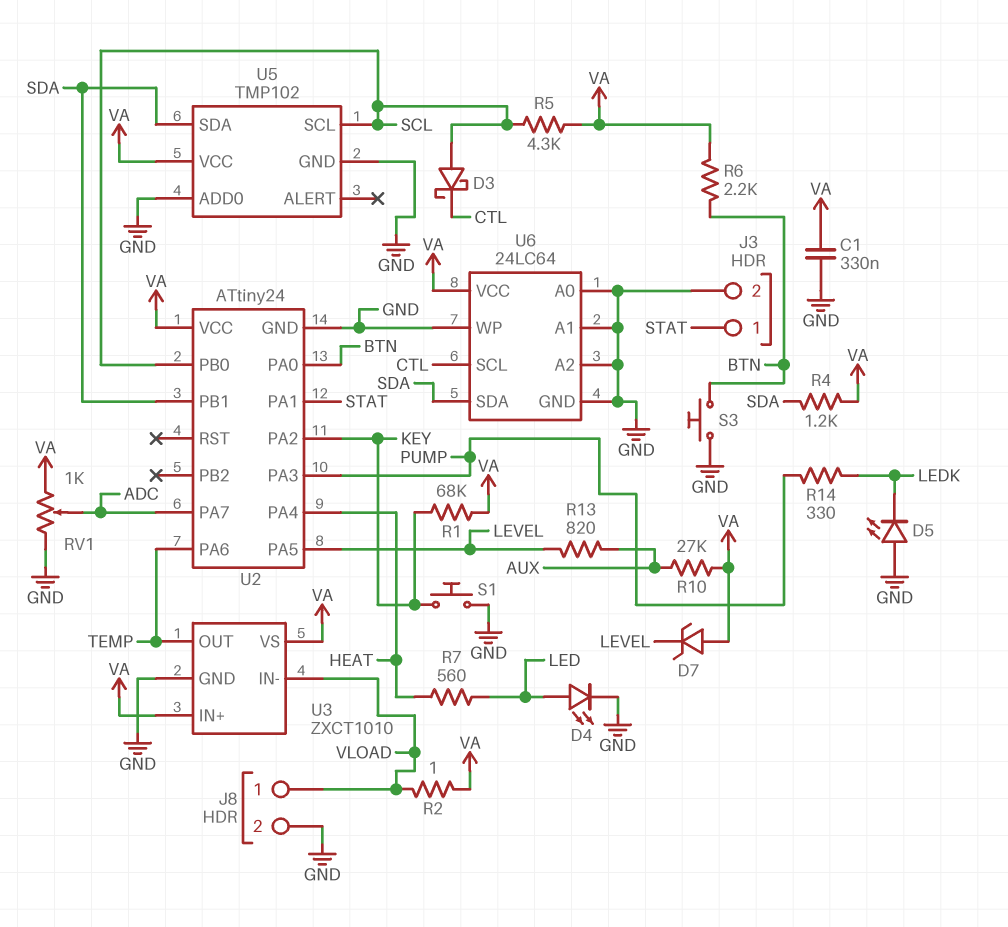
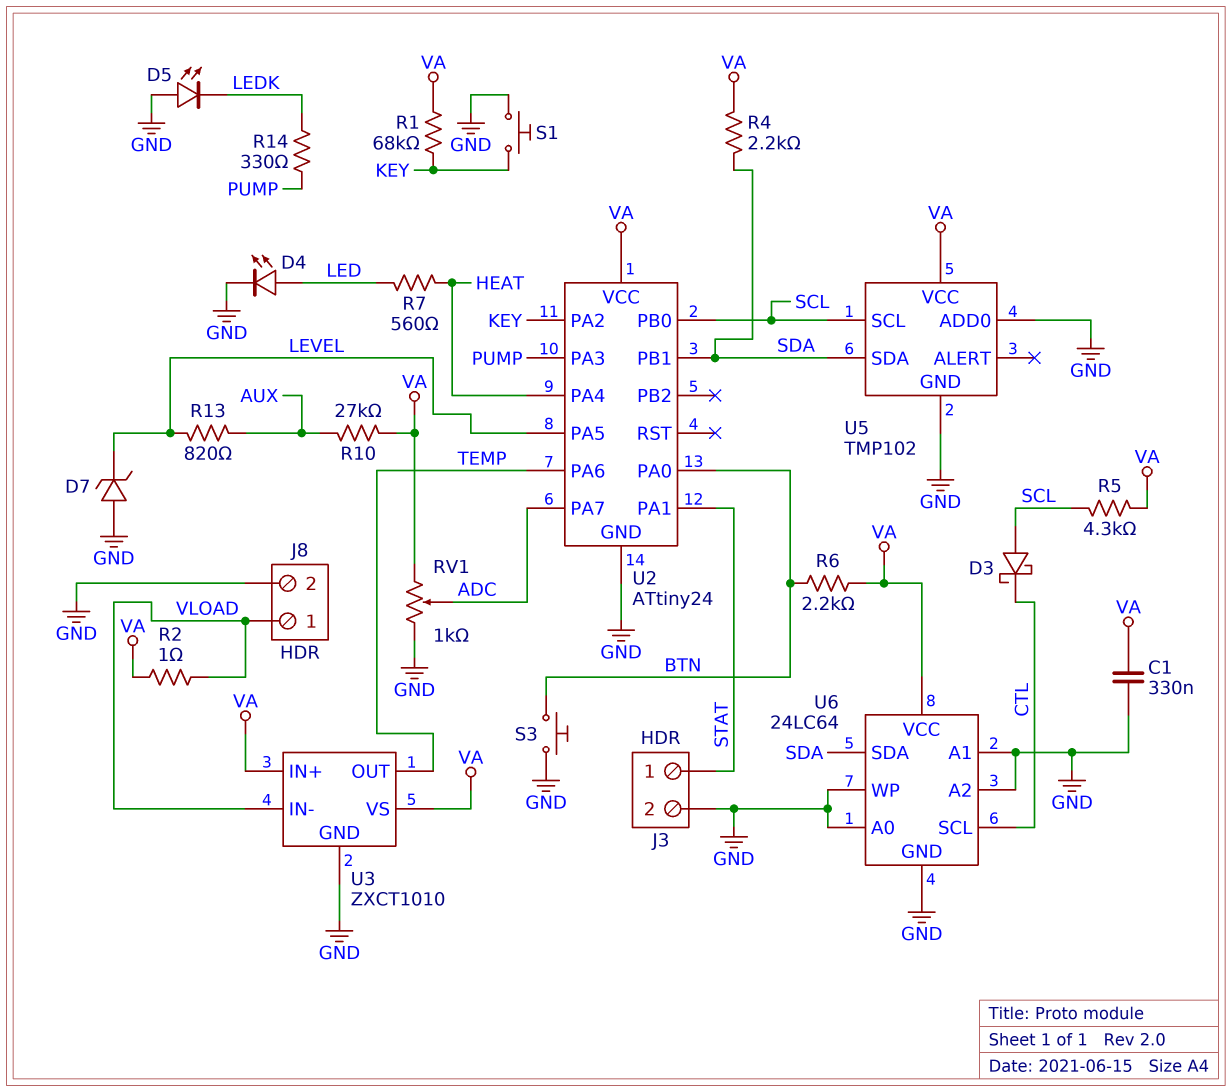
D7: zener (A VA, K LEVEL) -> zener (A GND, K LEVEL)
R4: 1.2k (SDA, VA) -> 2.2k (SDA, VA)

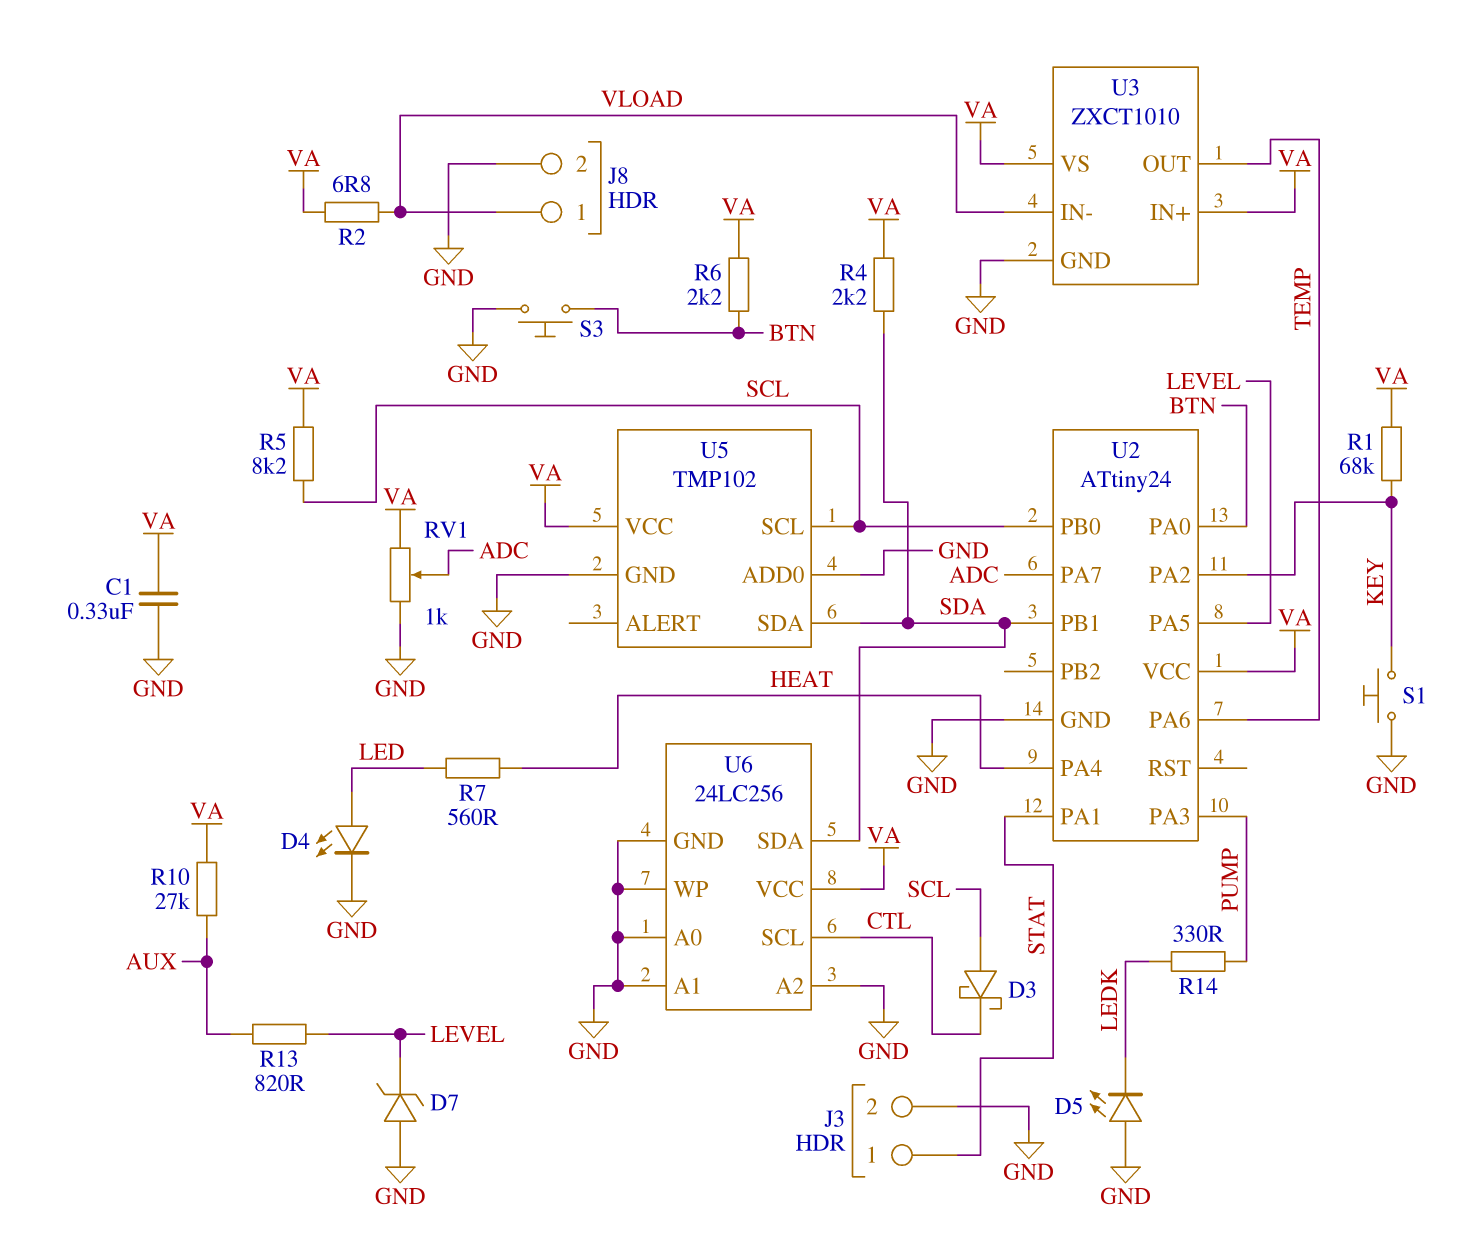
R2: 1 (VA, VLOAD) -> 6.8 (VA, VLOAD)
R5: 4.3k (SCL, VA) -> 8.2k (SCL, VA)
U6: 24LC64 -> 24LC256

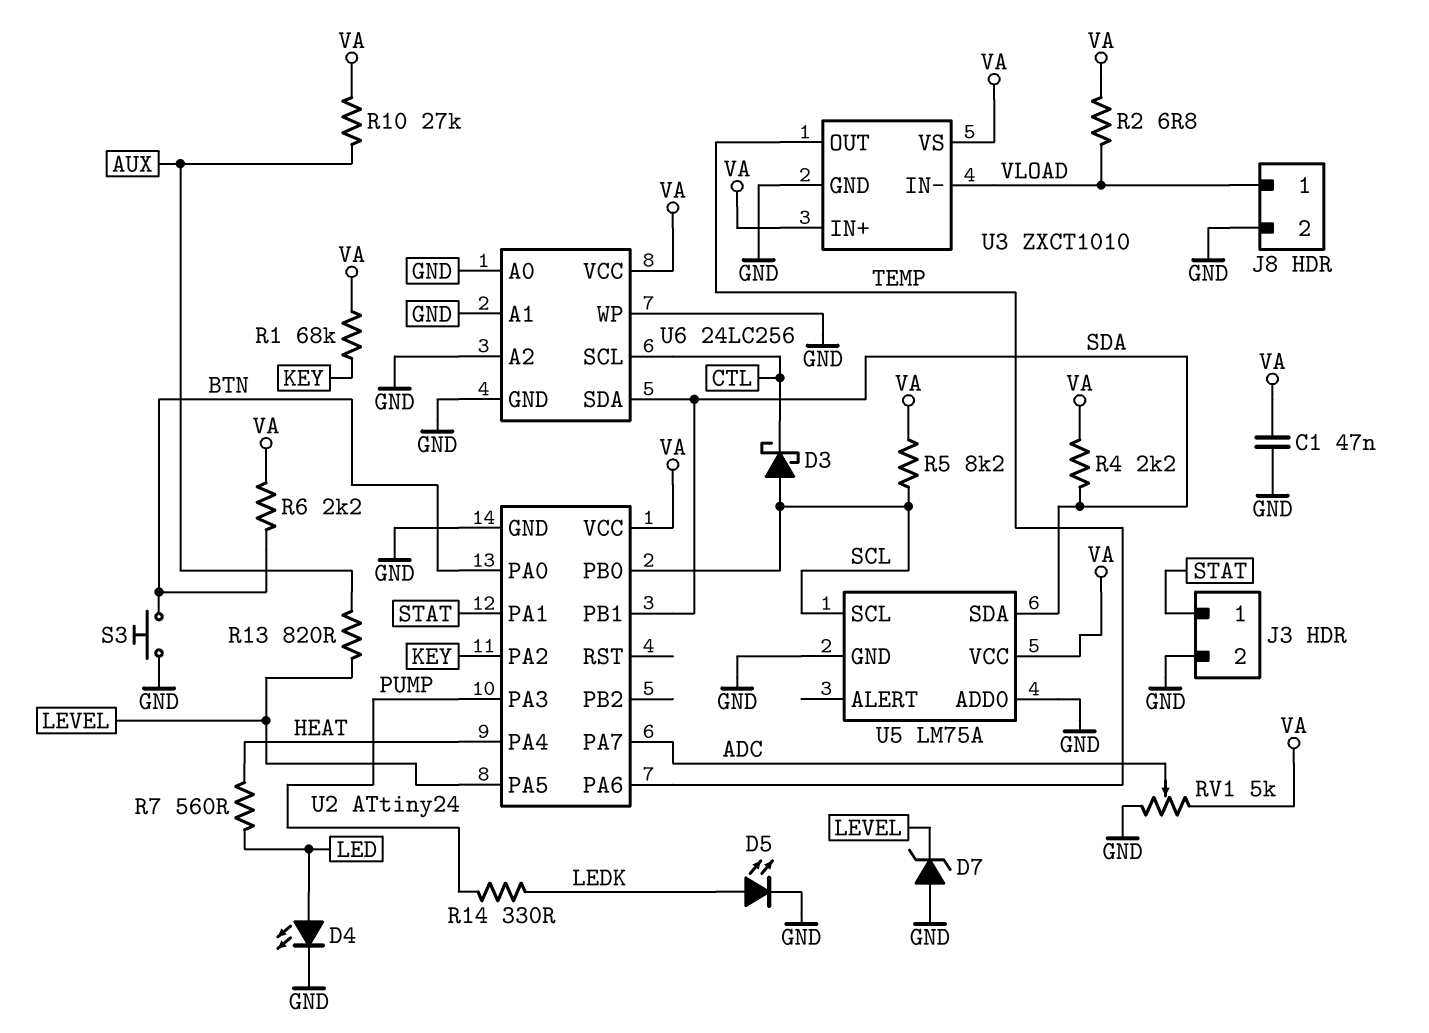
C1: 330nF (GND, VA) -> 47nF (GND, VA)
D5: LED (A GND, K LEDK) -> LED (A LEDK, K GND)
RV1: 1k (GND, VA, wiper ADC) -> 5k (GND, VA, wiper ADC)
S1: button (GND, KEY) -> none
U5: TMP102 -> LM75A

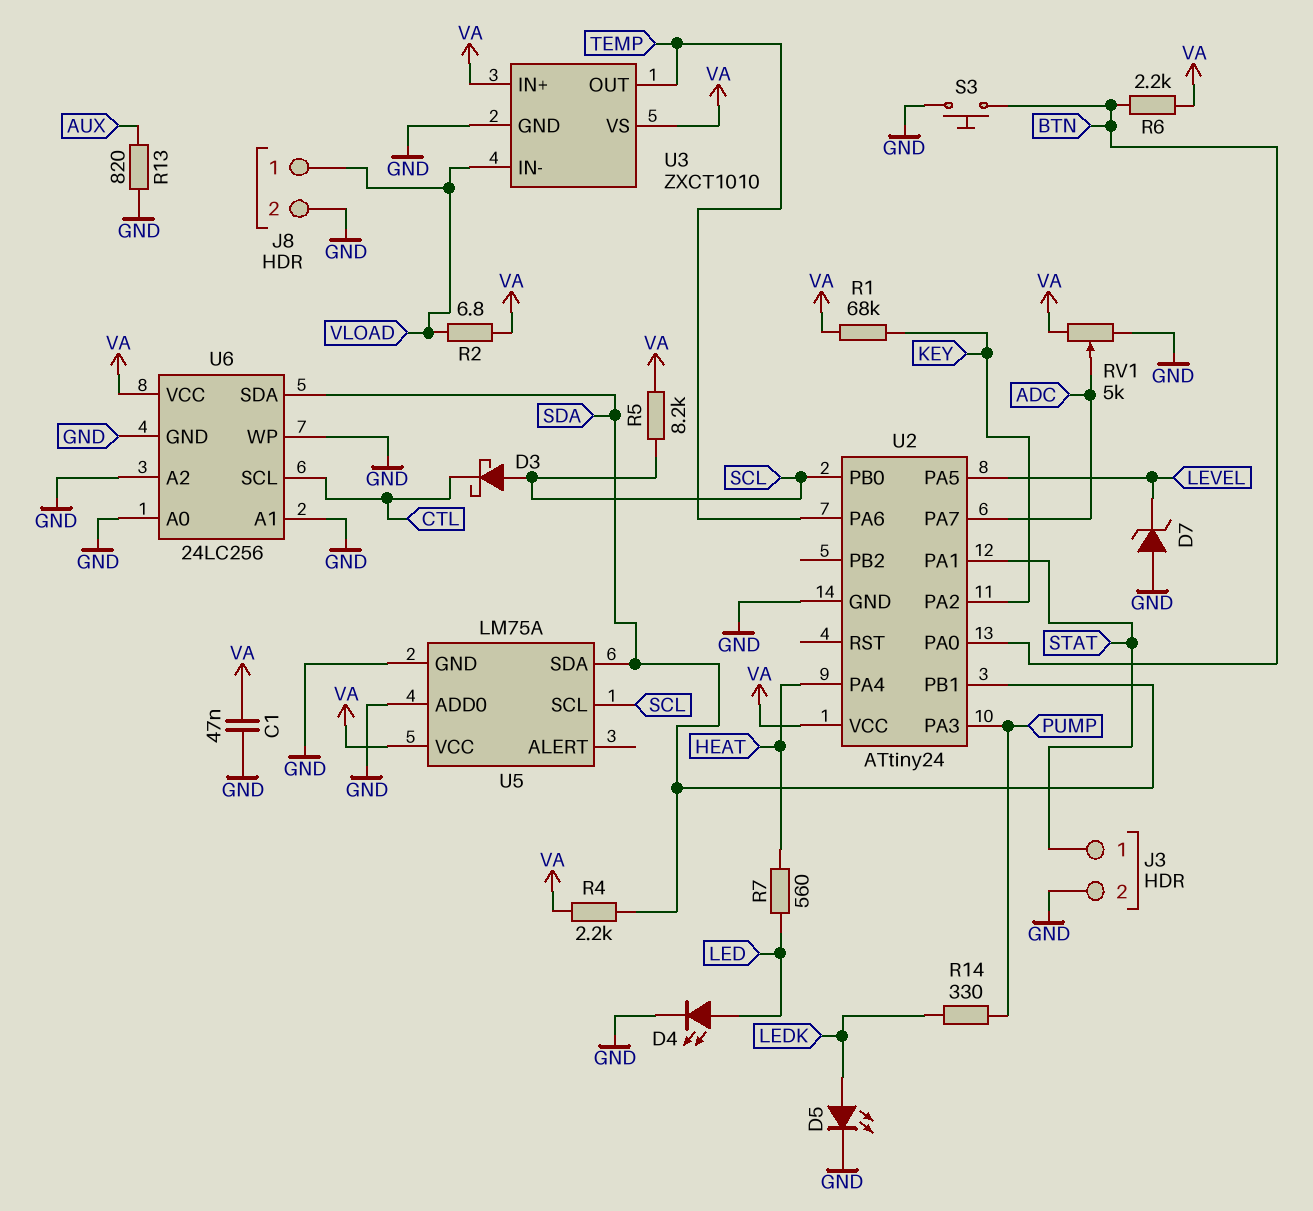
R10: 27k (AUX, VA) -> none
R13: 820 (AUX, LEVEL) -> 820 (AUX, GND)

